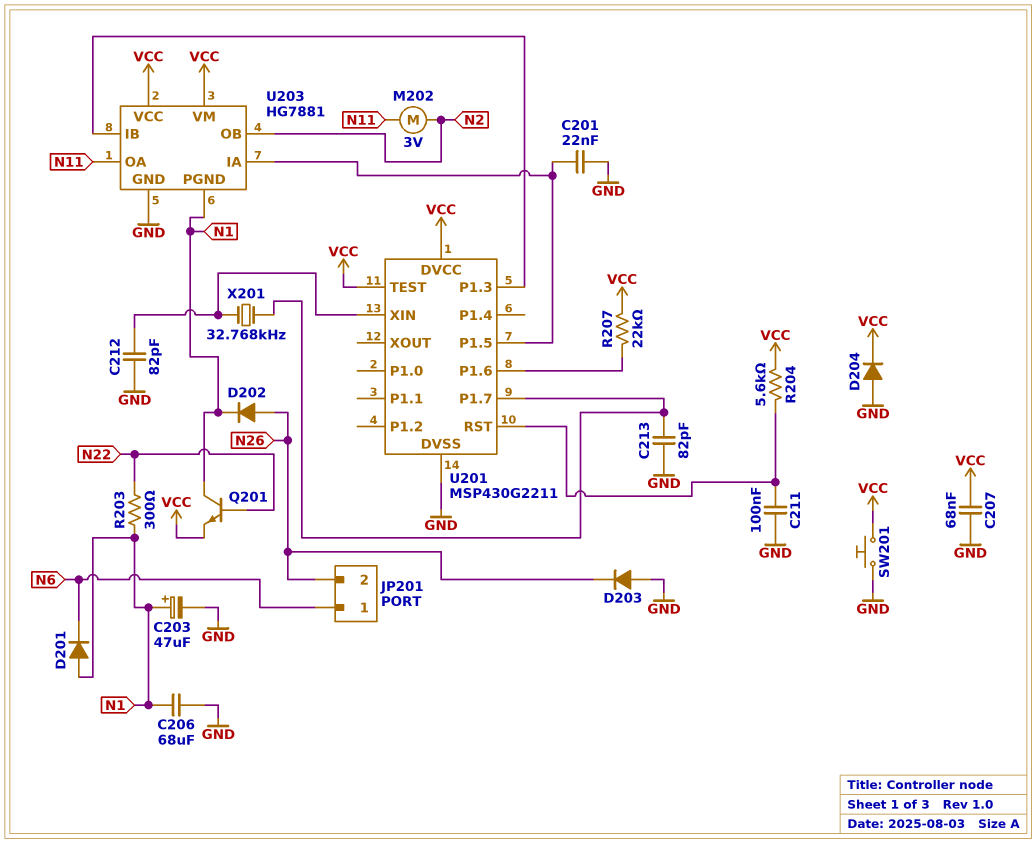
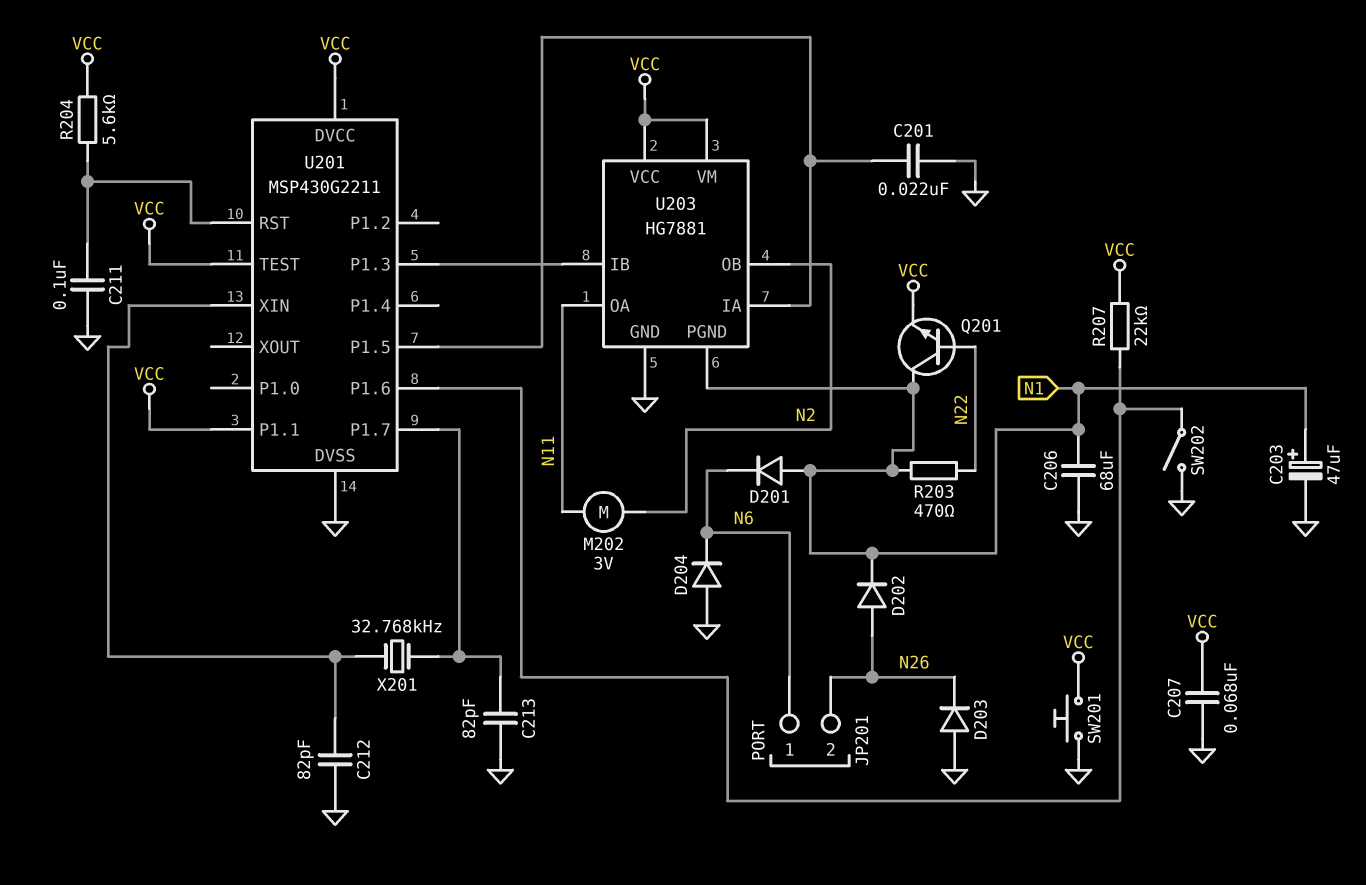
D204: diode (A GND, K VCC) -> diode (A GND, K N6)
R203: 300 (N1, N22) -> 470 (N1, N22)
SW202: none -> switch (GND, U201/P1.6)
U201 pin P1.1: none -> VCC

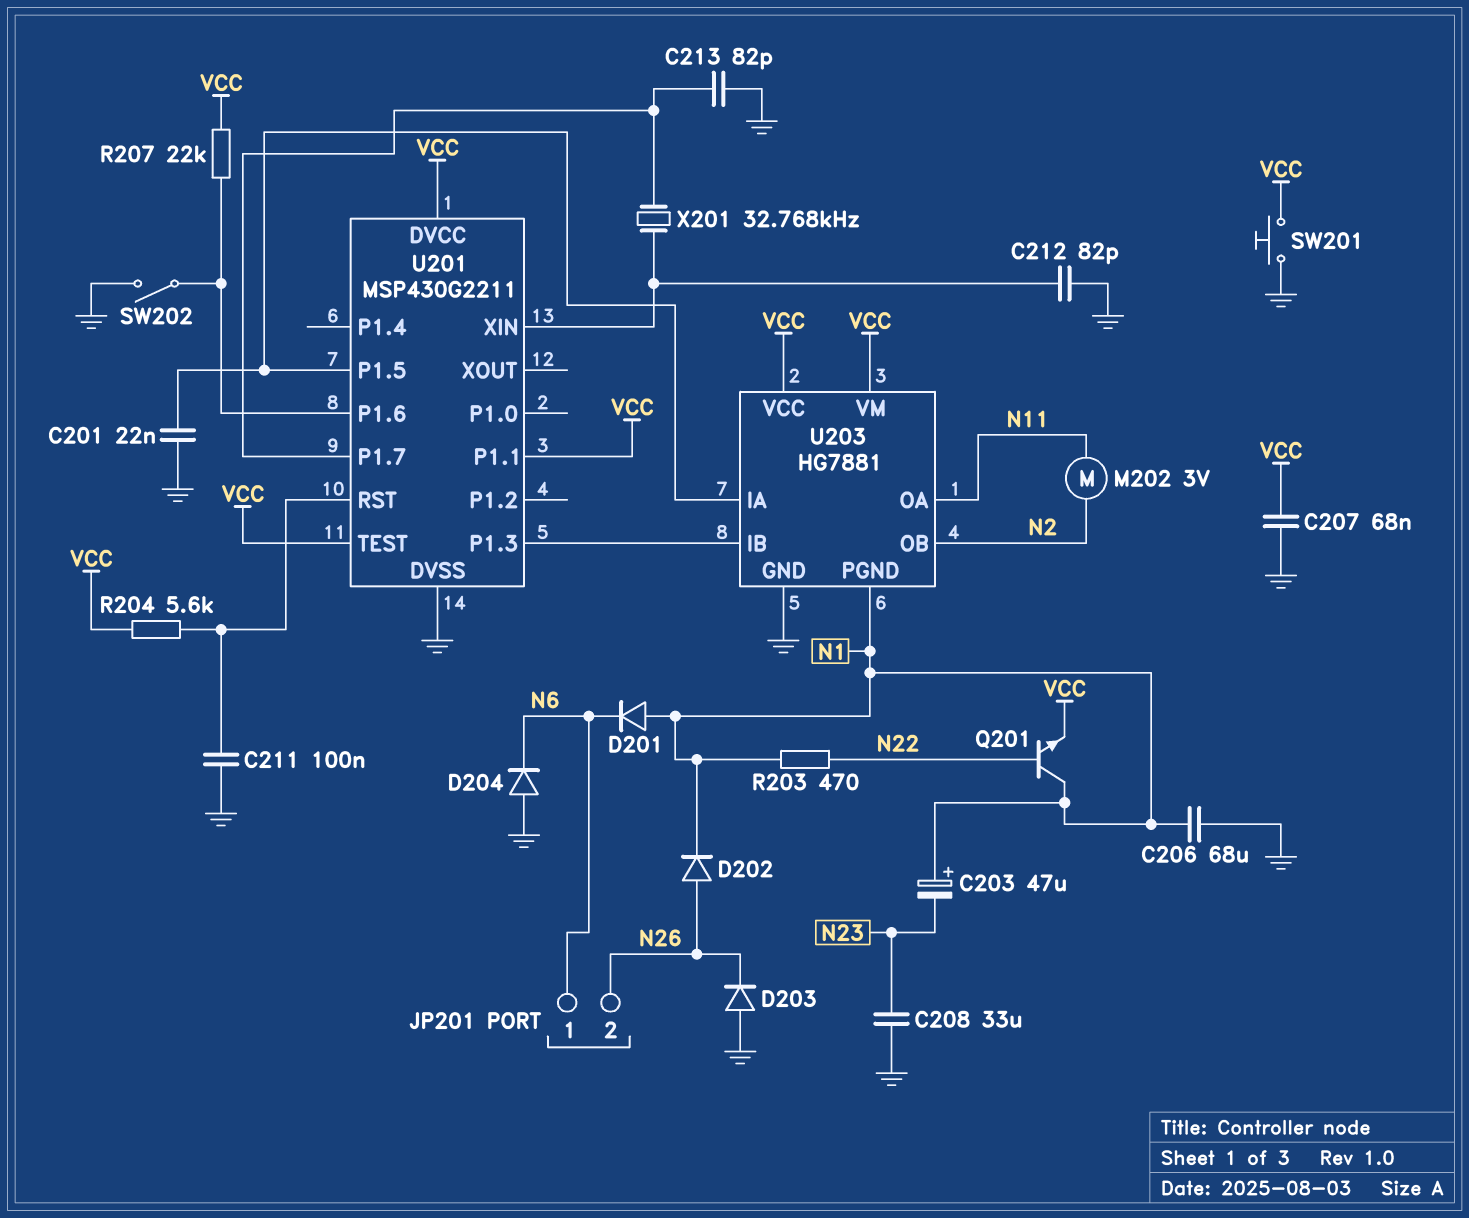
C203: 47uF (plus N1, minus GND) -> 47uF (plus N1, minus N23)
C208: none -> 33uF (GND, N23)

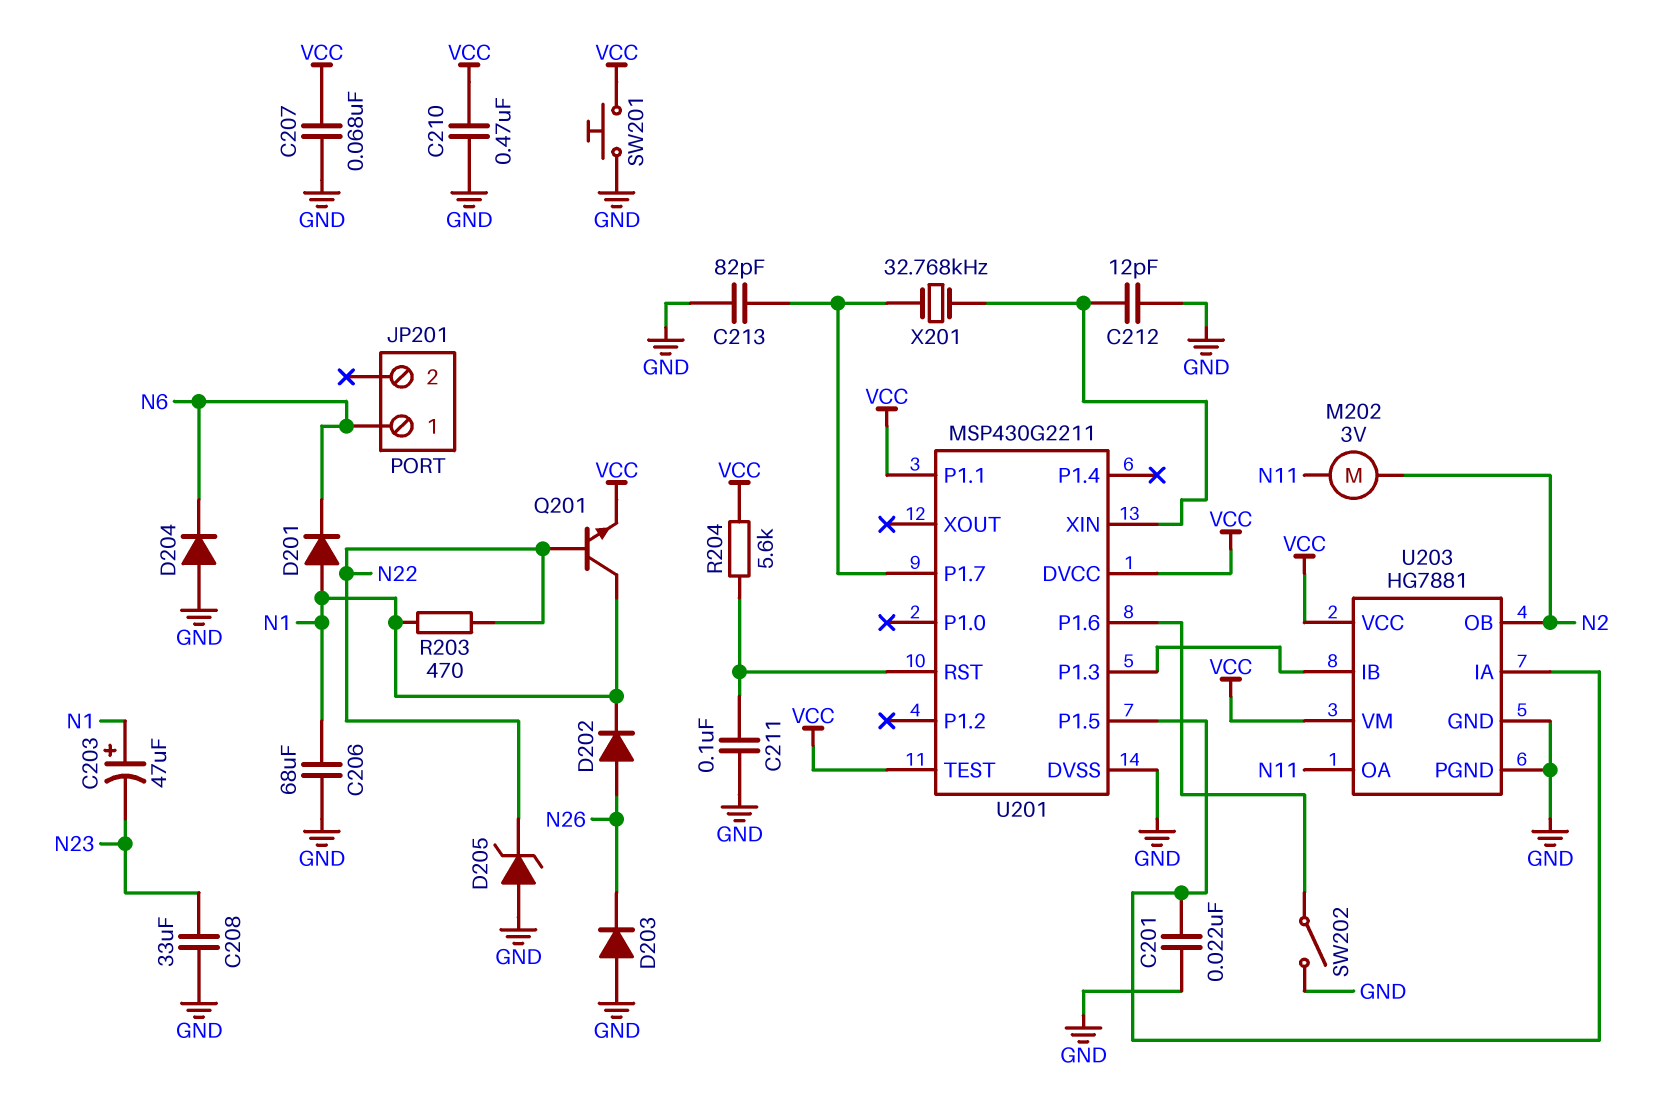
C210: none -> 470nF (GND, VCC)
C212: 82pF (GND, U201/XIN) -> 12pF (GND, U201/XIN)
D205: none -> zener (A GND, K N22)
JP201 pin 2: N26 -> none
R207: 22k (U201/P1.6, VCC) -> none
U203 pin PGND: N1 -> GND

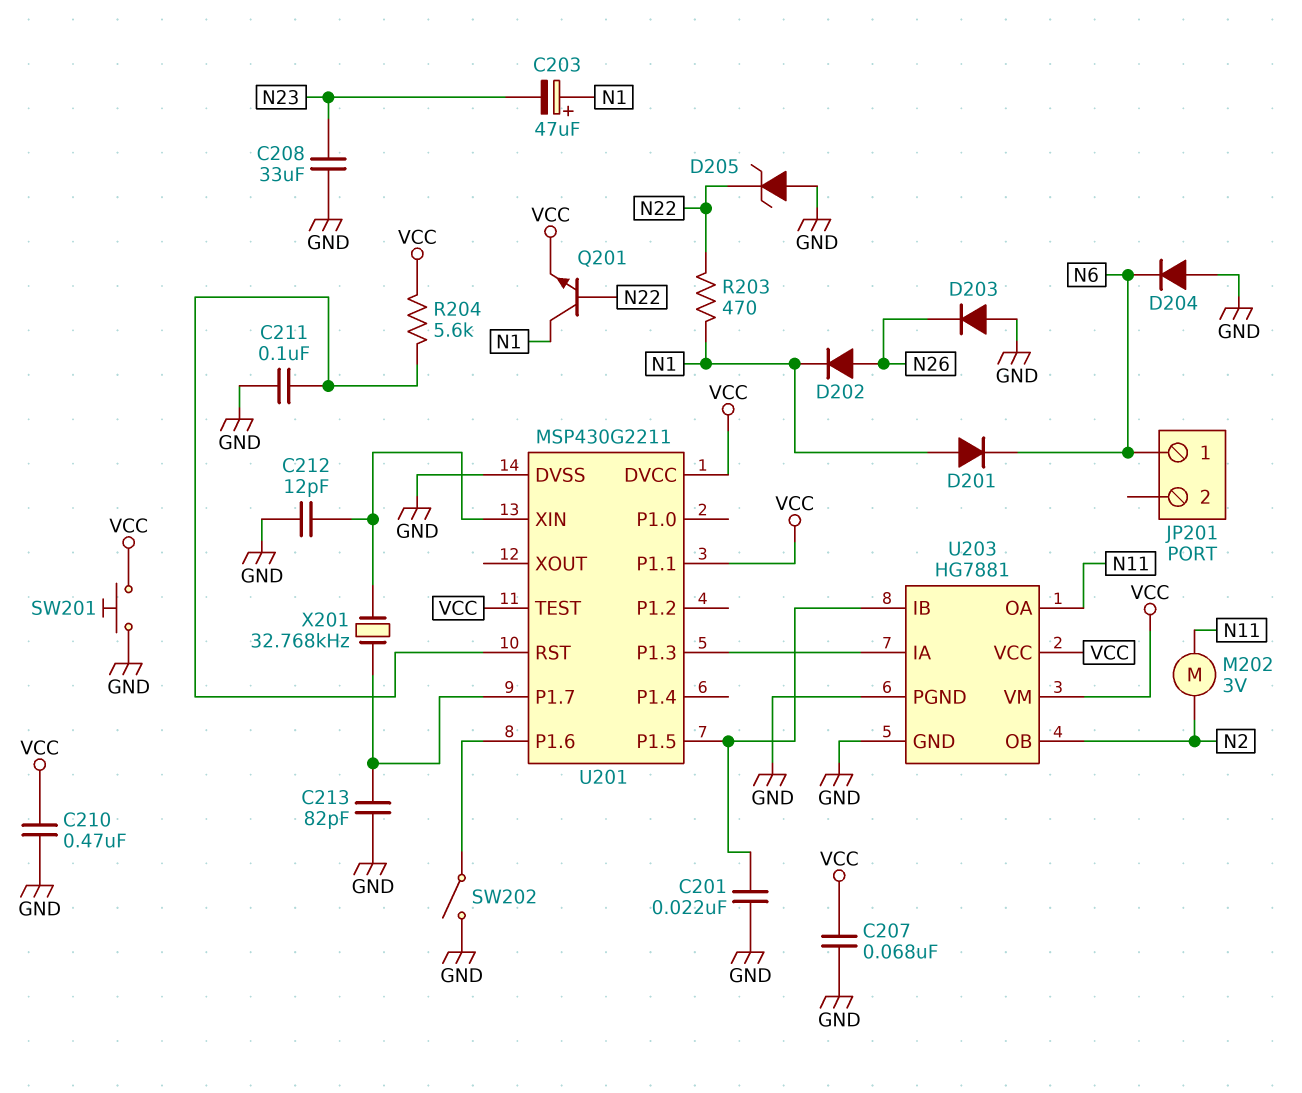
C206: 68uF (GND, N1) -> none
U203 pin IA: U201/P1.5 -> U201/P1.3
U203 pin IB: U201/P1.3 -> U201/P1.5

